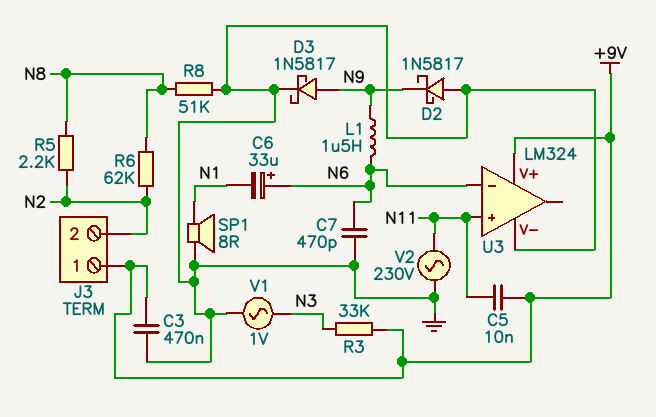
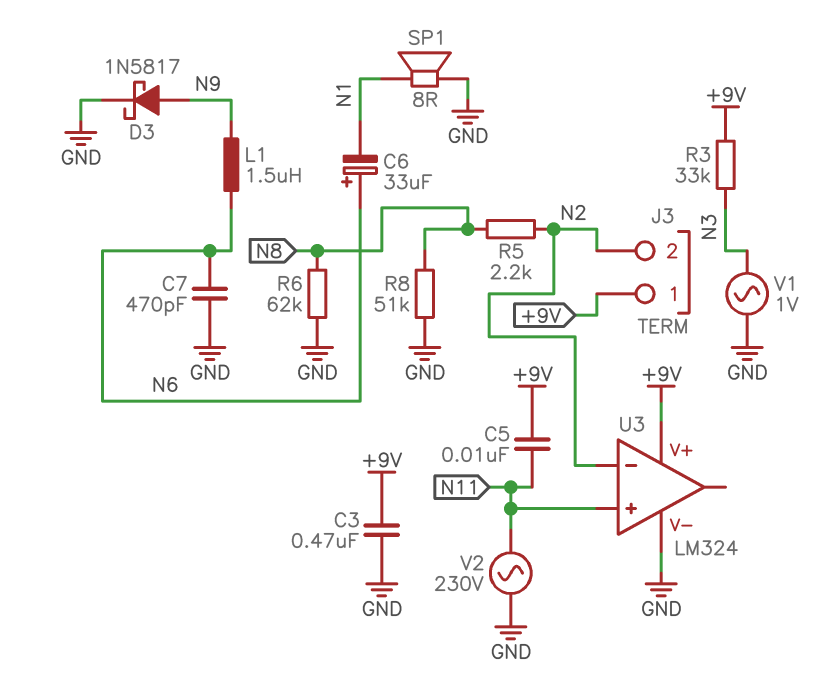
D2: schottky 1N5817 (A GND, K N9) -> none
R6: 62k (N2, N8) -> 62k (GND, N8)
U3 pin in-: N6 -> N2

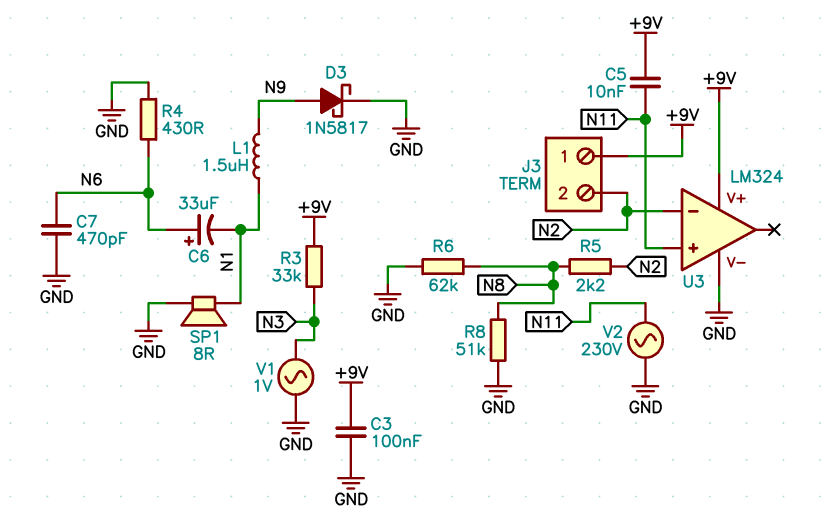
C3: 470nF (+9V, GND) -> 100nF (+9V, GND)
L1: 1.5uH (N6, N9) -> 1.5uH (N1, N9)
R4: none -> 430 (GND, N6)

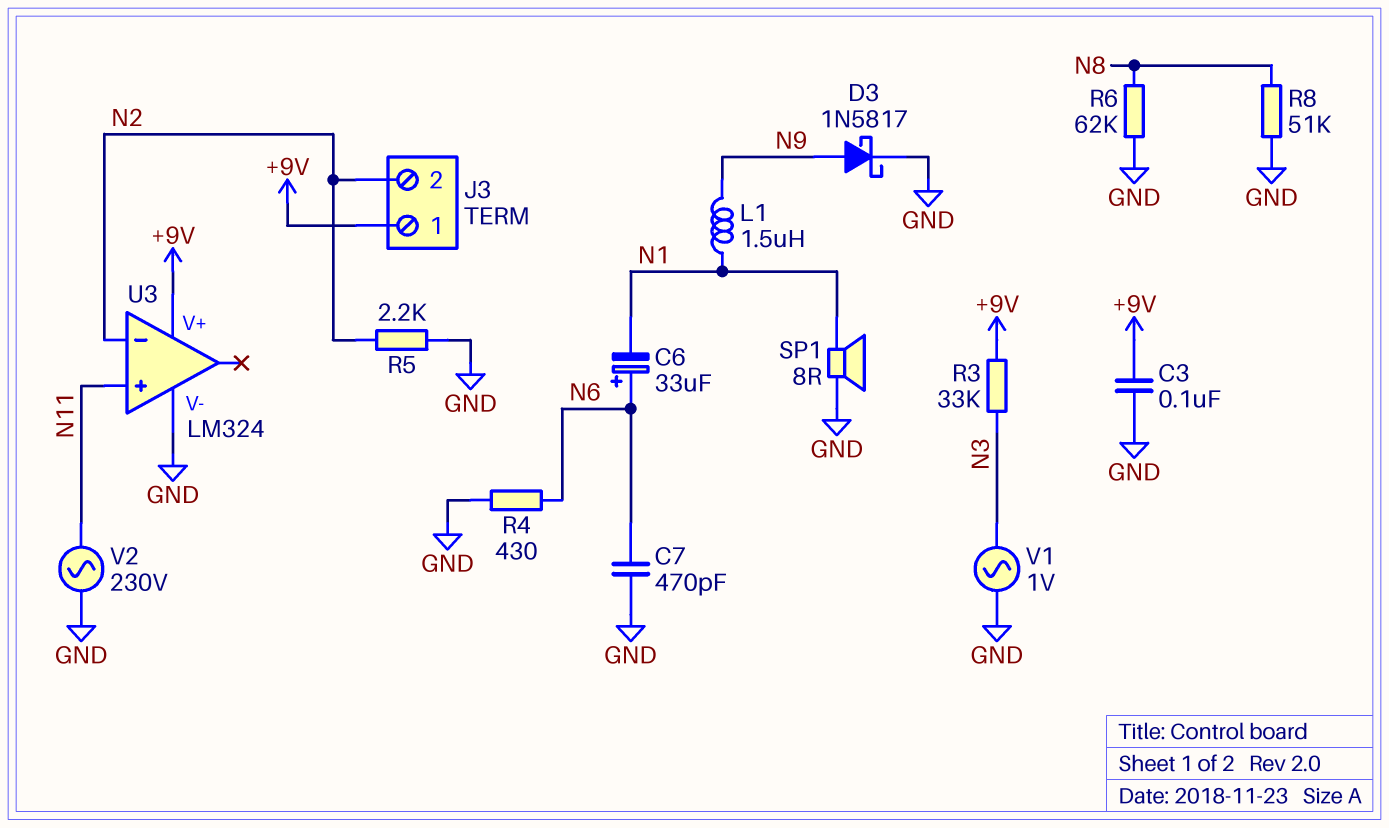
C5: 10nF (+9V, N11) -> none
R5: 2.2k (N2, N8) -> 2.2k (GND, N2)

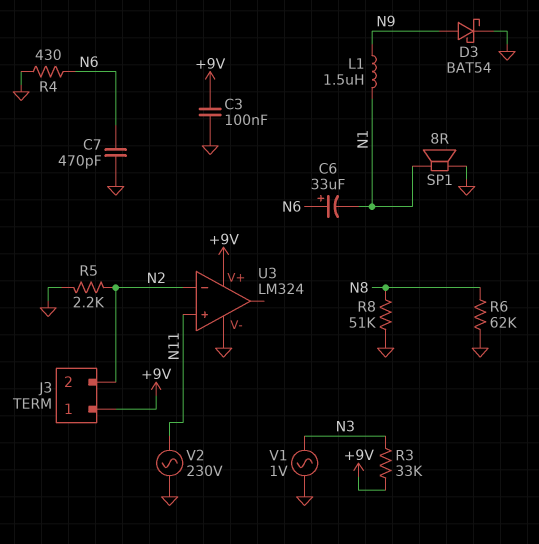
D3: schottky 1N5817 (A N9, K GND) -> schottky BAT54 (A N9, K GND)

